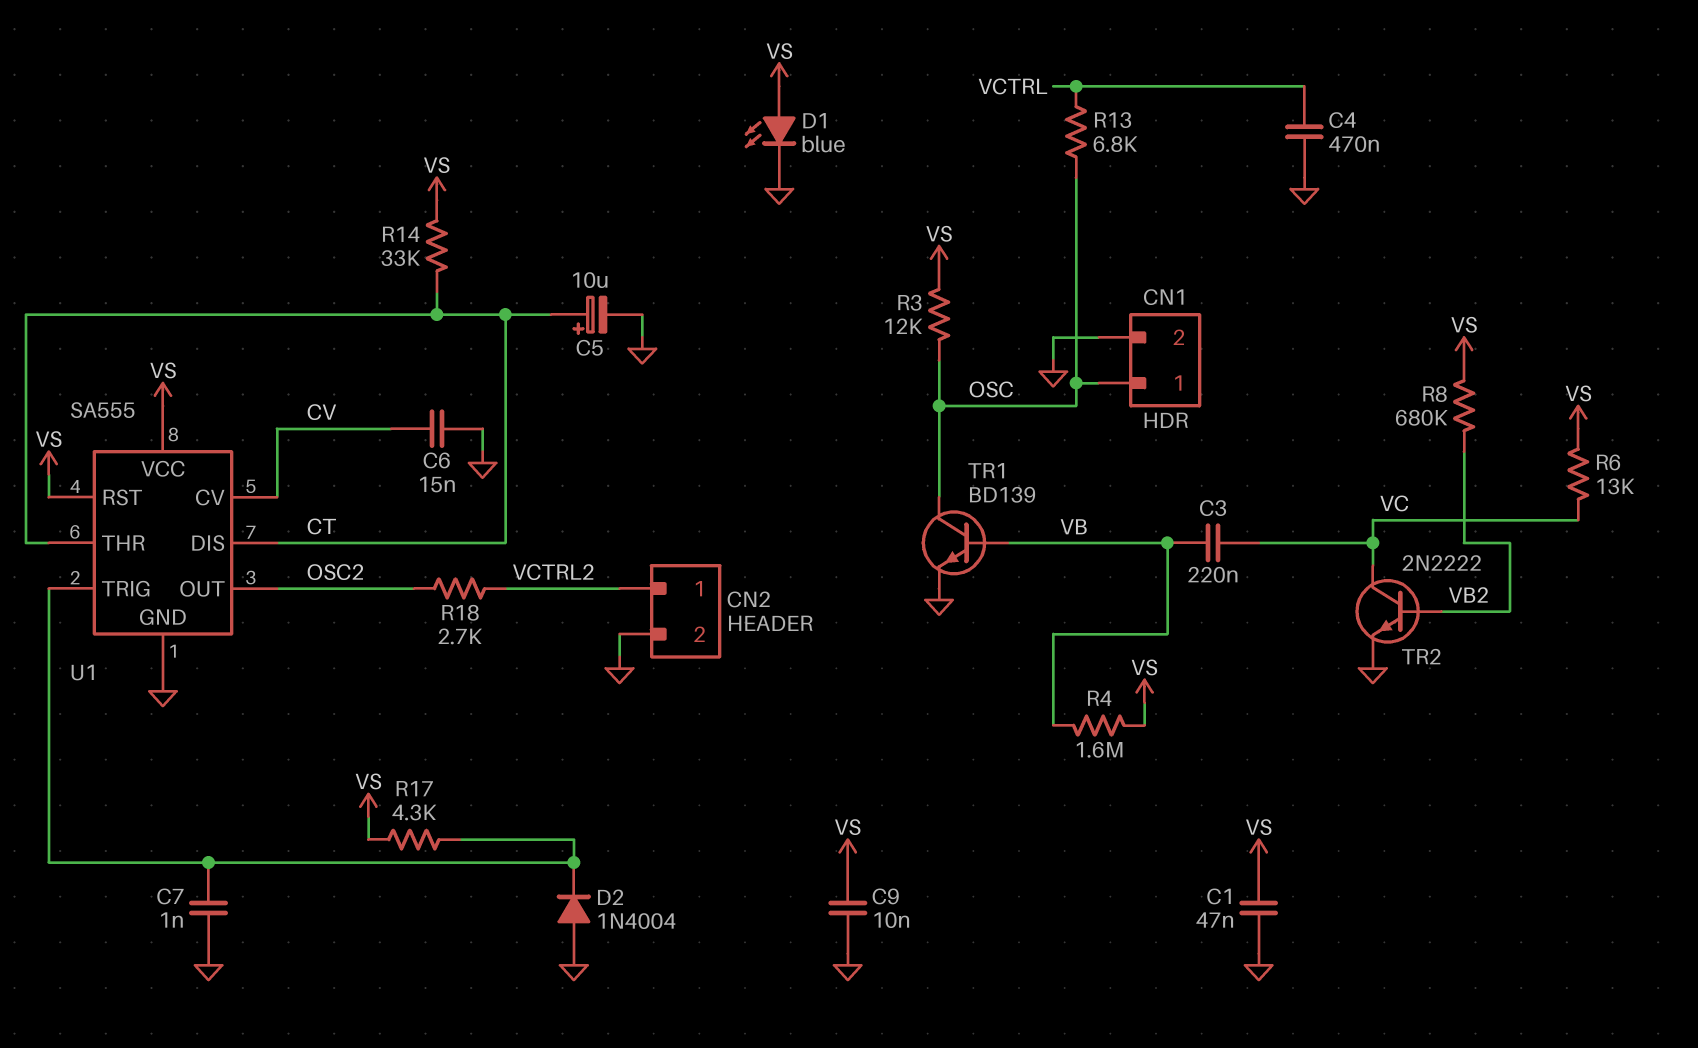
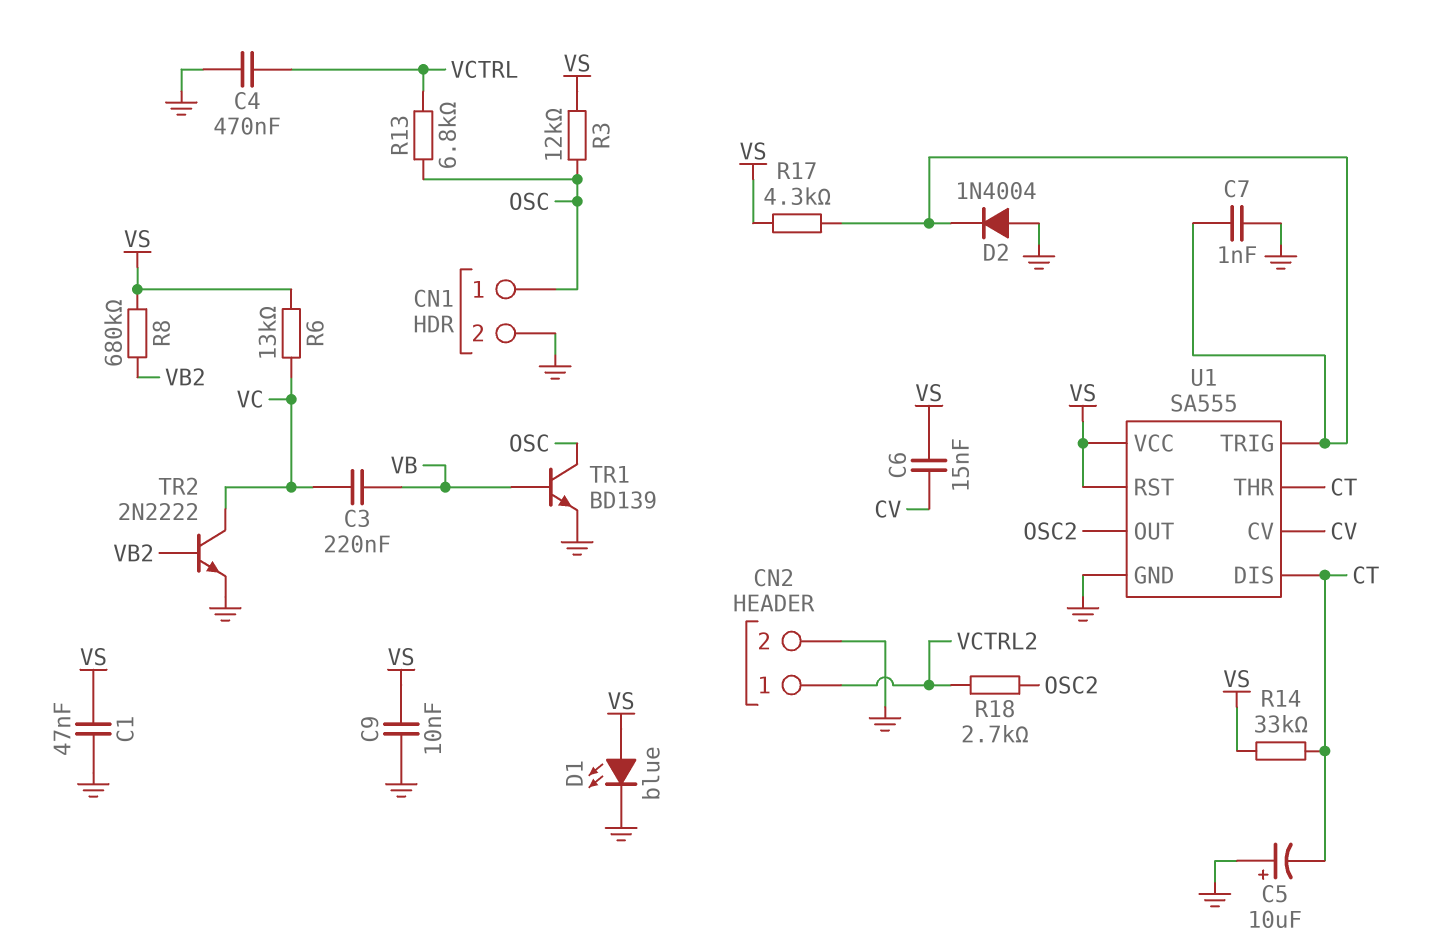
C5: 10uF (plus CT, minus GND) -> 10uF (plus GND, minus CT)
C6: 15nF (CV, GND) -> 15nF (CV, VS)
R4: 1.6M (VB, VS) -> none

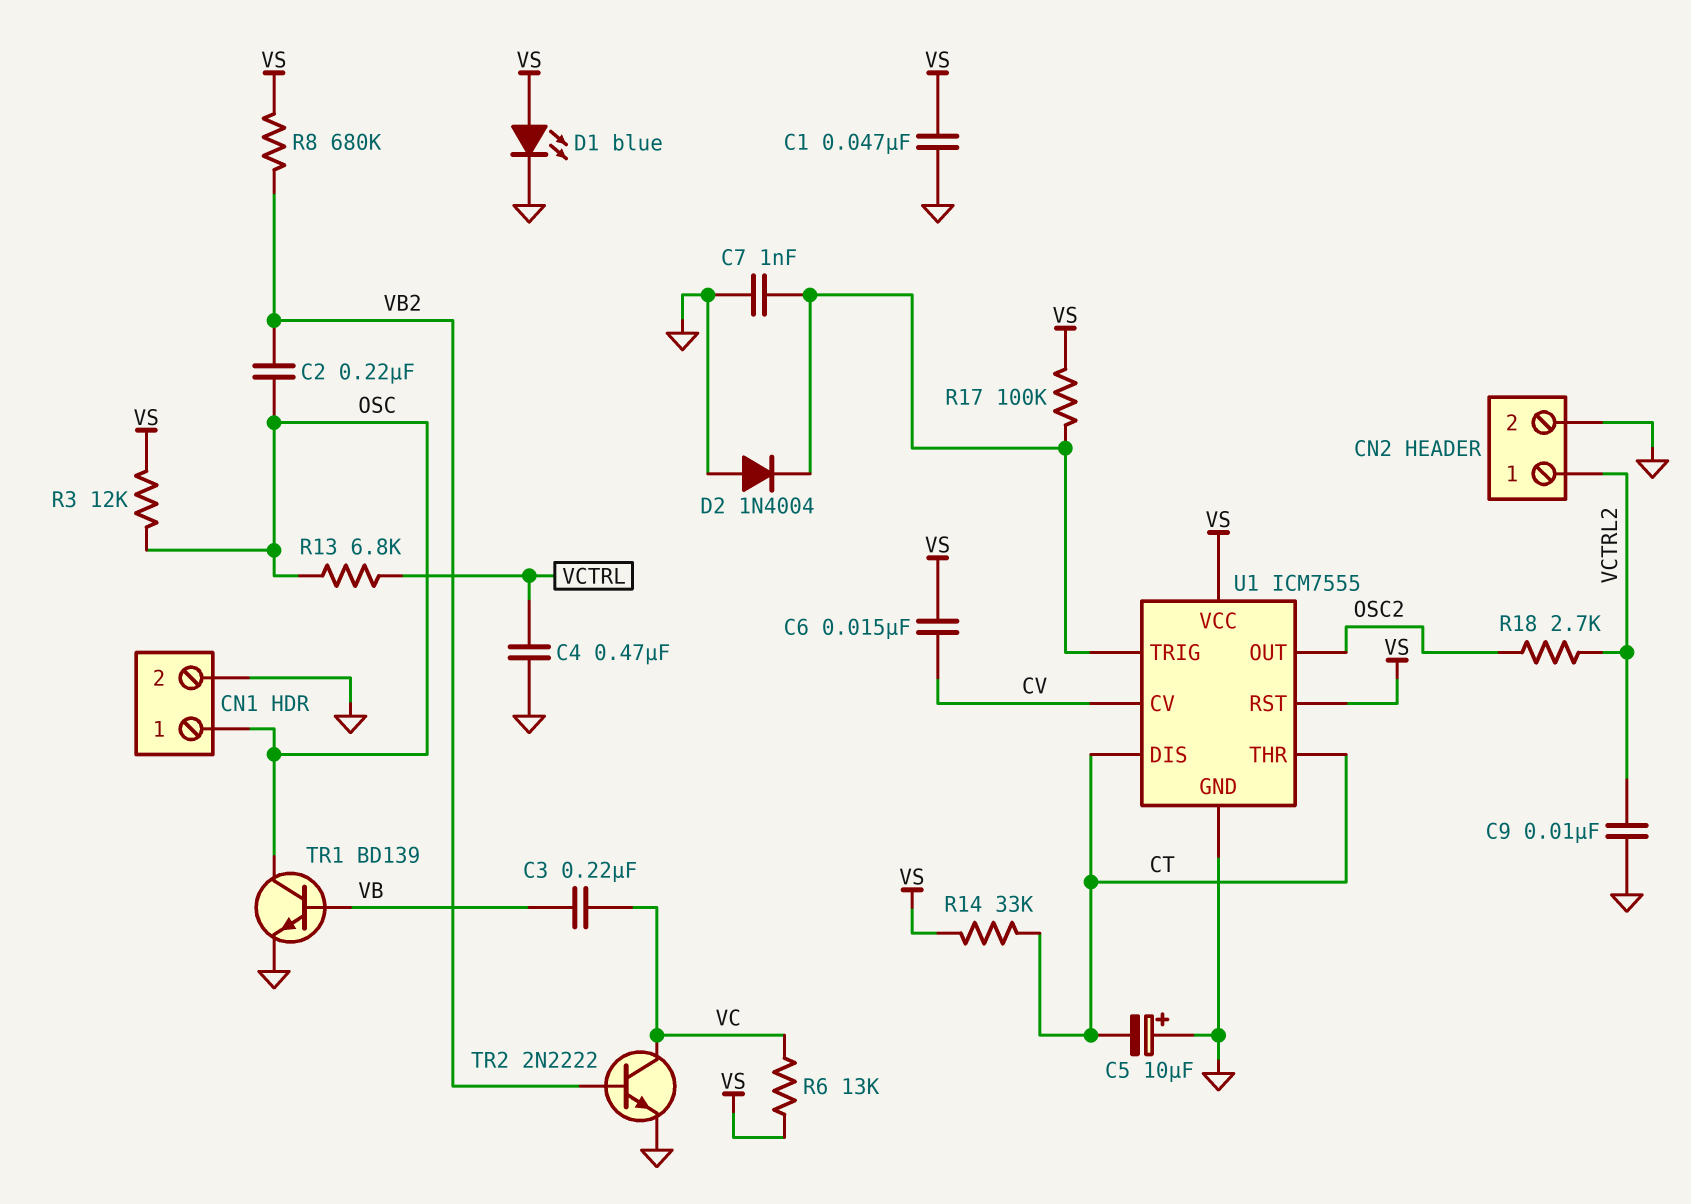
C2: none -> 220nF (OSC, VB2)
C9: 10nF (GND, VS) -> 10nF (GND, VCTRL2)
R17: 4.3k (U1/TRIG, VS) -> 100k (U1/TRIG, VS)
U1: SA555 -> ICM7555

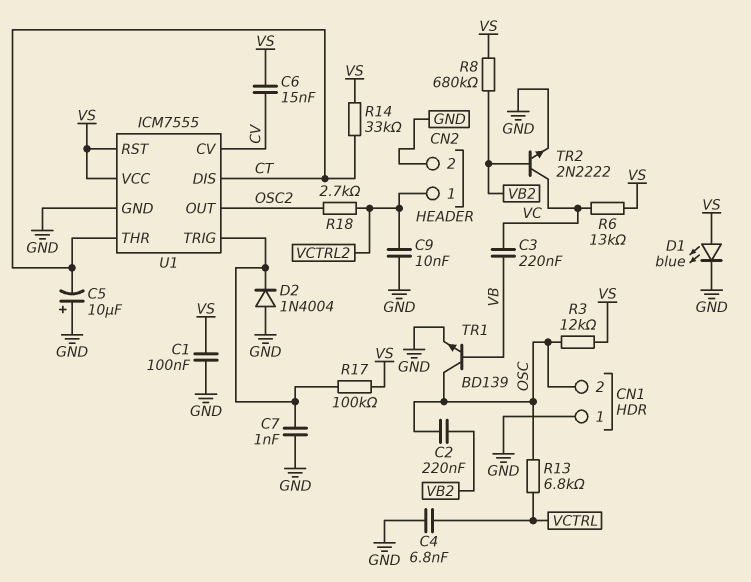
C1: 47nF (GND, VS) -> 100nF (GND, VS)
C4: 470nF (GND, VCTRL) -> 6.8nF (GND, VCTRL)
CN1 pin 1: OSC -> GND
CN1 pin 2: GND -> OSC

